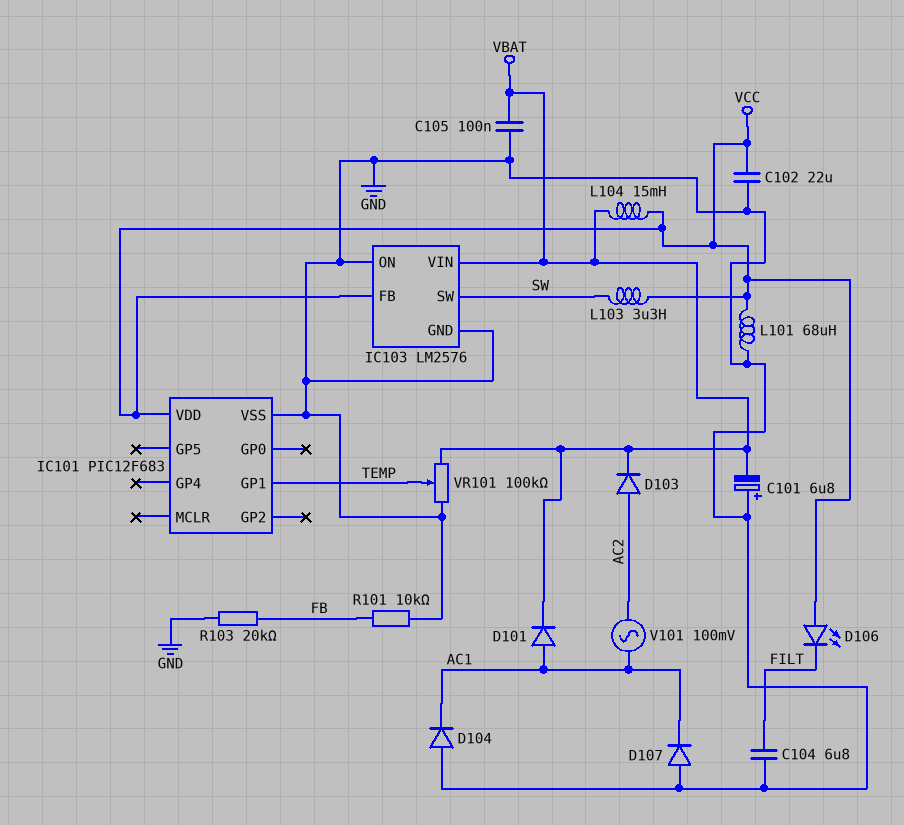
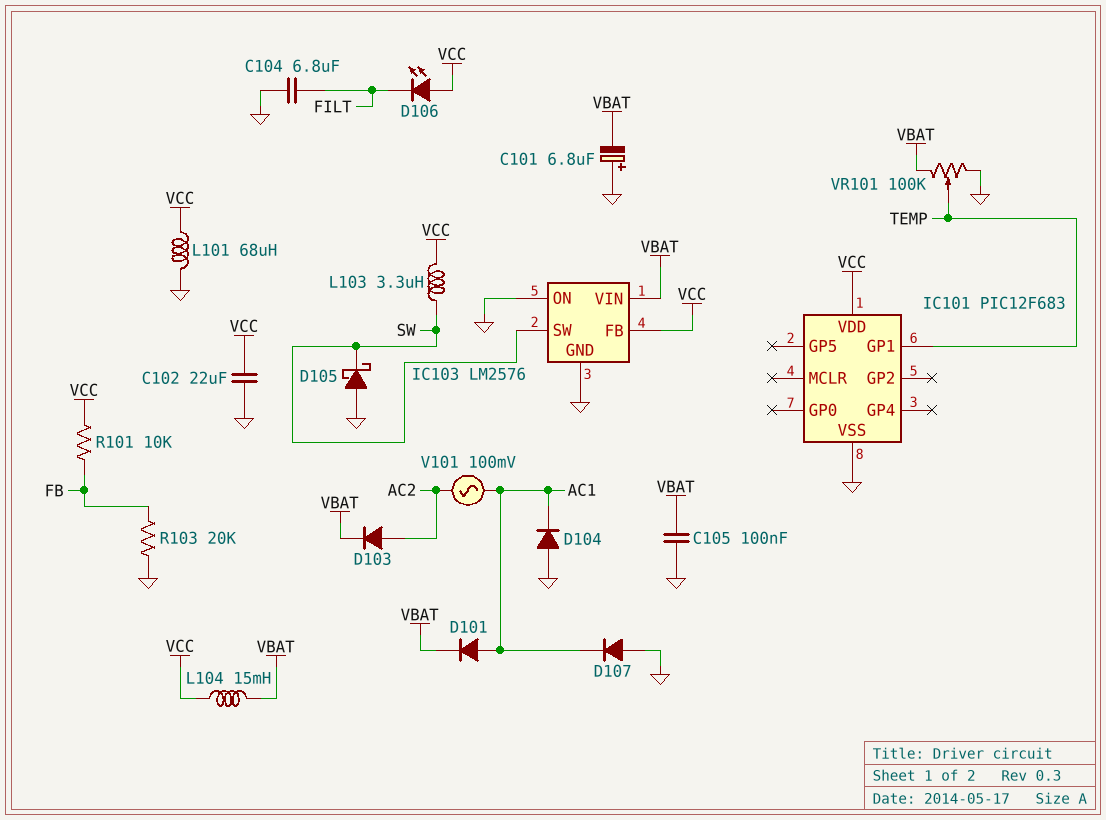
D105: none -> schottky (A GND, K SW)
R101: 10k (FB, GND) -> 10k (FB, VCC)

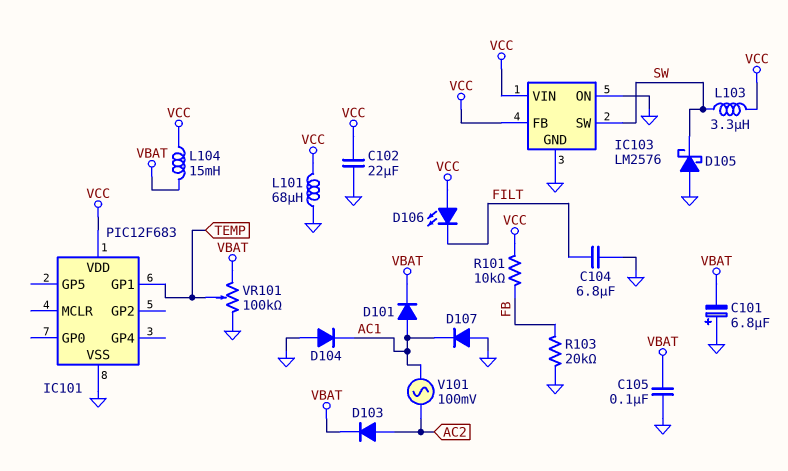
IC103 pin VIN: VBAT -> VCC

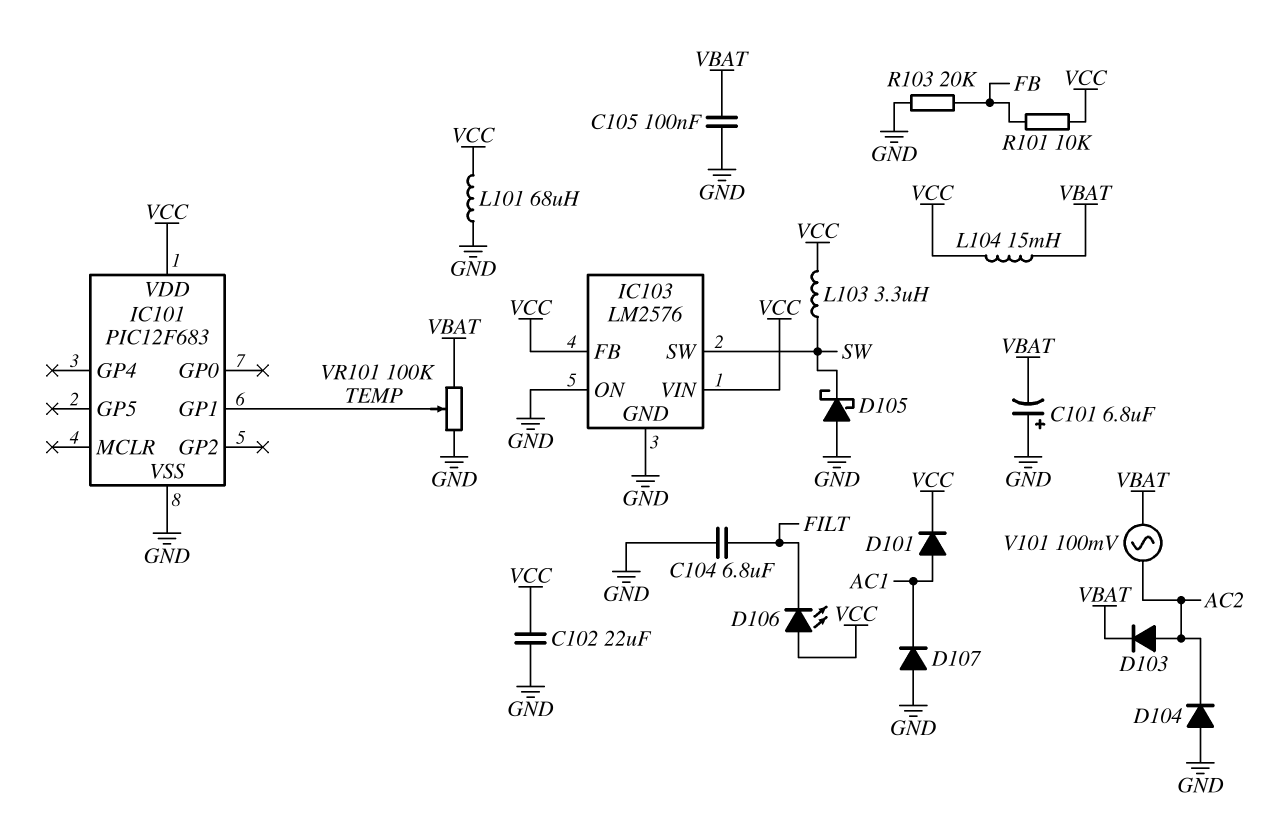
D101: diode (A AC1, K VBAT) -> diode (A AC1, K VCC)
D104: diode (A GND, K AC1) -> diode (A GND, K AC2)
V101: AC 100mV (AC1, AC2) -> AC 100mV (AC2, VBAT)

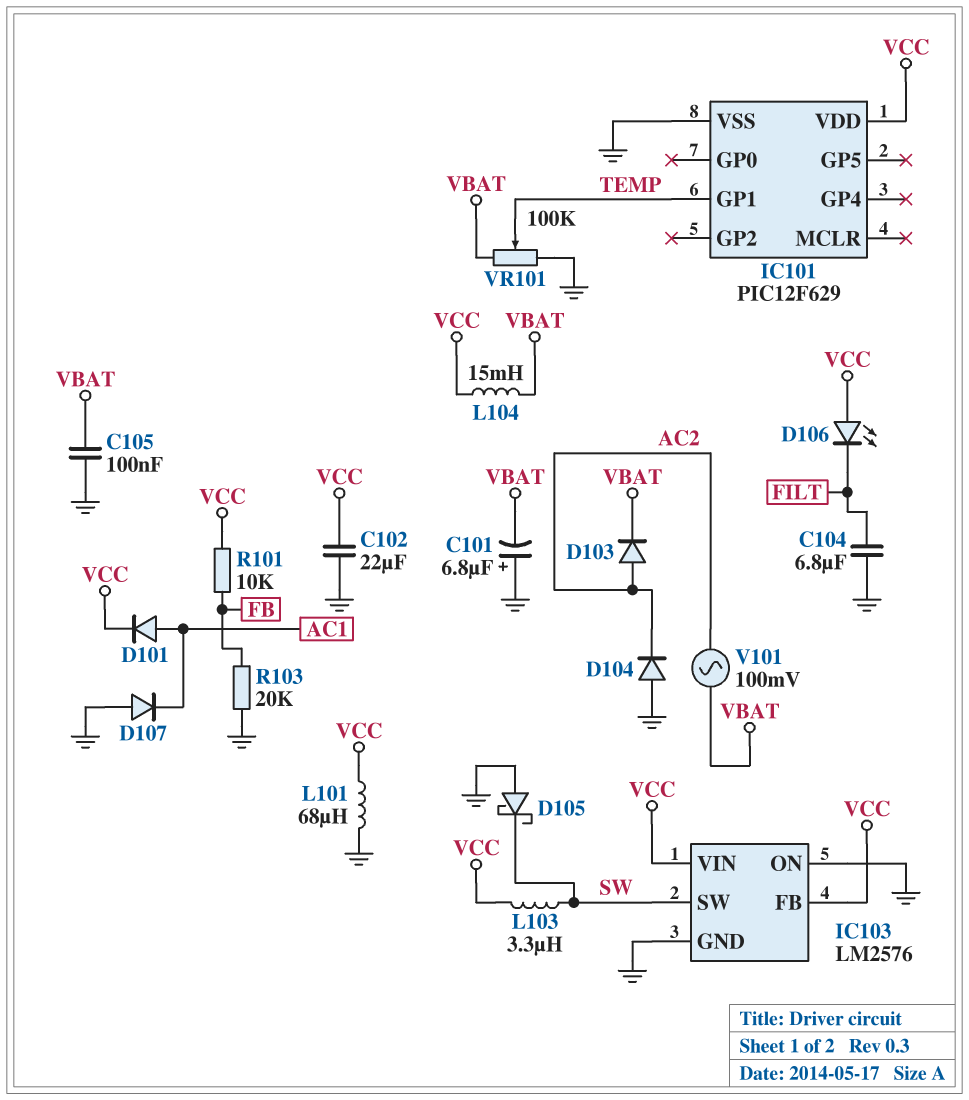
IC101: PIC12F683 -> PIC12F629

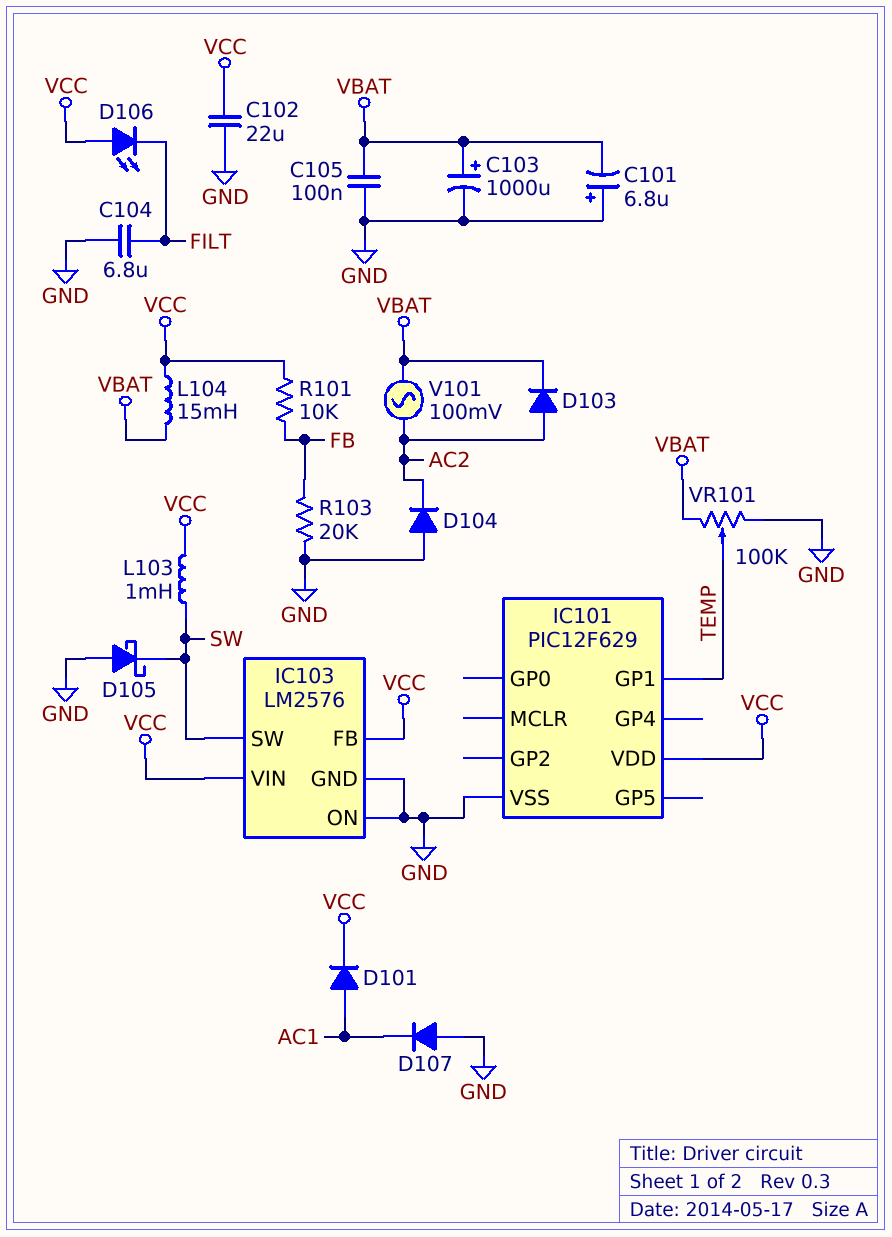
C103: none -> 1000uF (plus VBAT, minus GND)
L101: 68uH (GND, VCC) -> none
L103: 3.3uH (SW, VCC) -> 1mH (SW, VCC)

